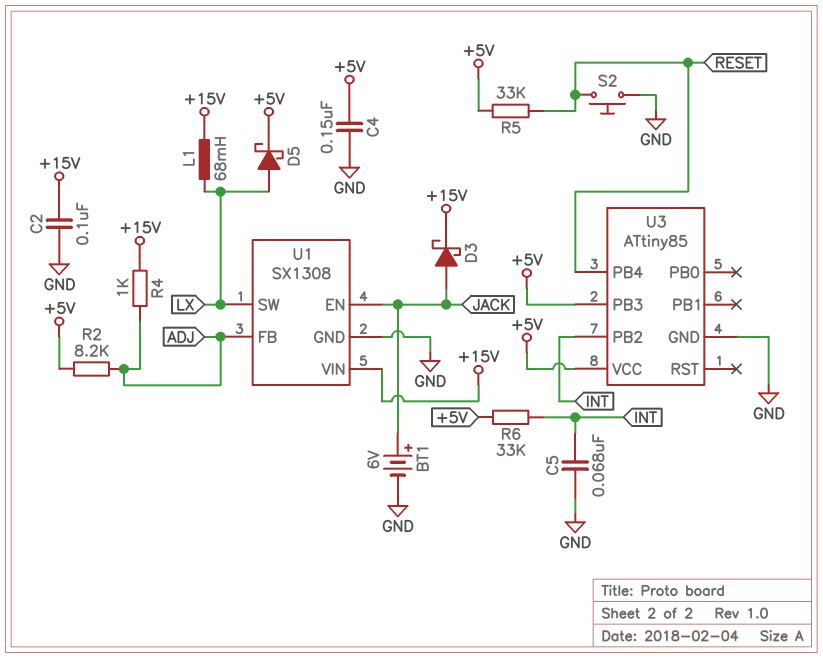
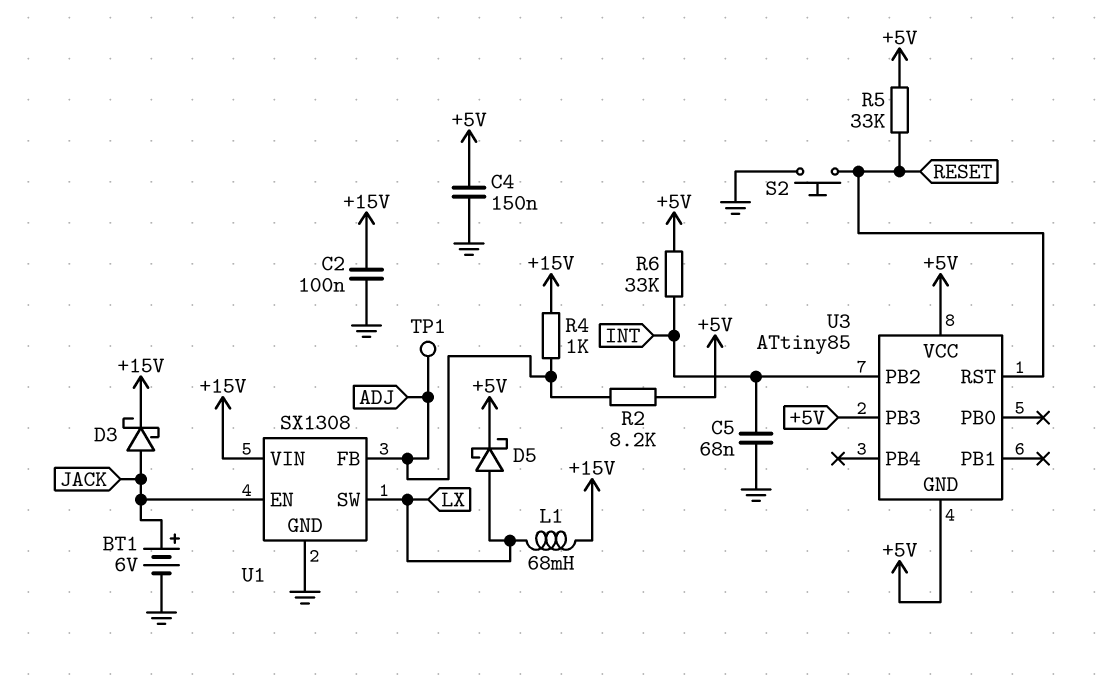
TP1: none -> test point (ADJ)
U3 pin GND: GND -> +5V
U3 pin PB4: RESET -> none
U3 pin RST: none -> RESET

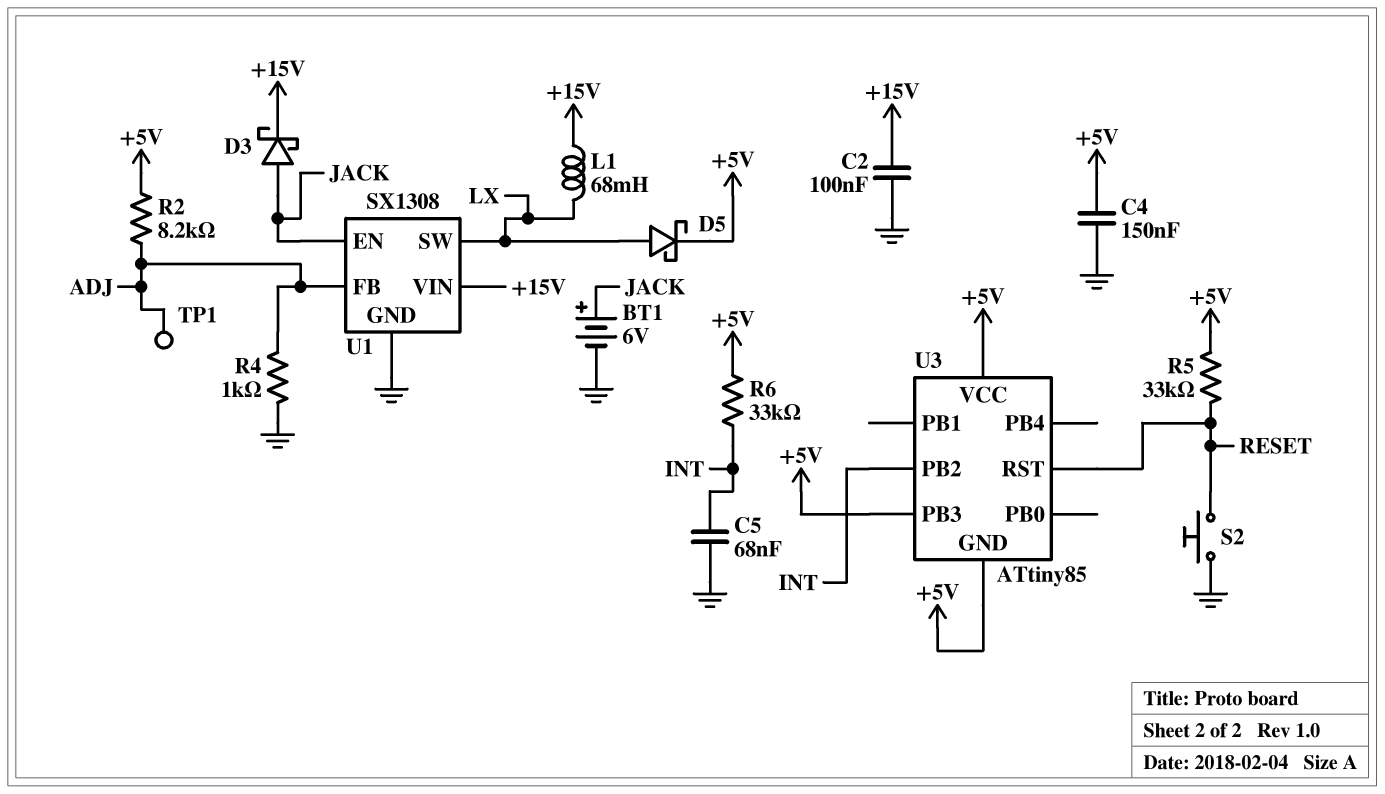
R4: 1k (+15V, ADJ) -> 1k (ADJ, GND)

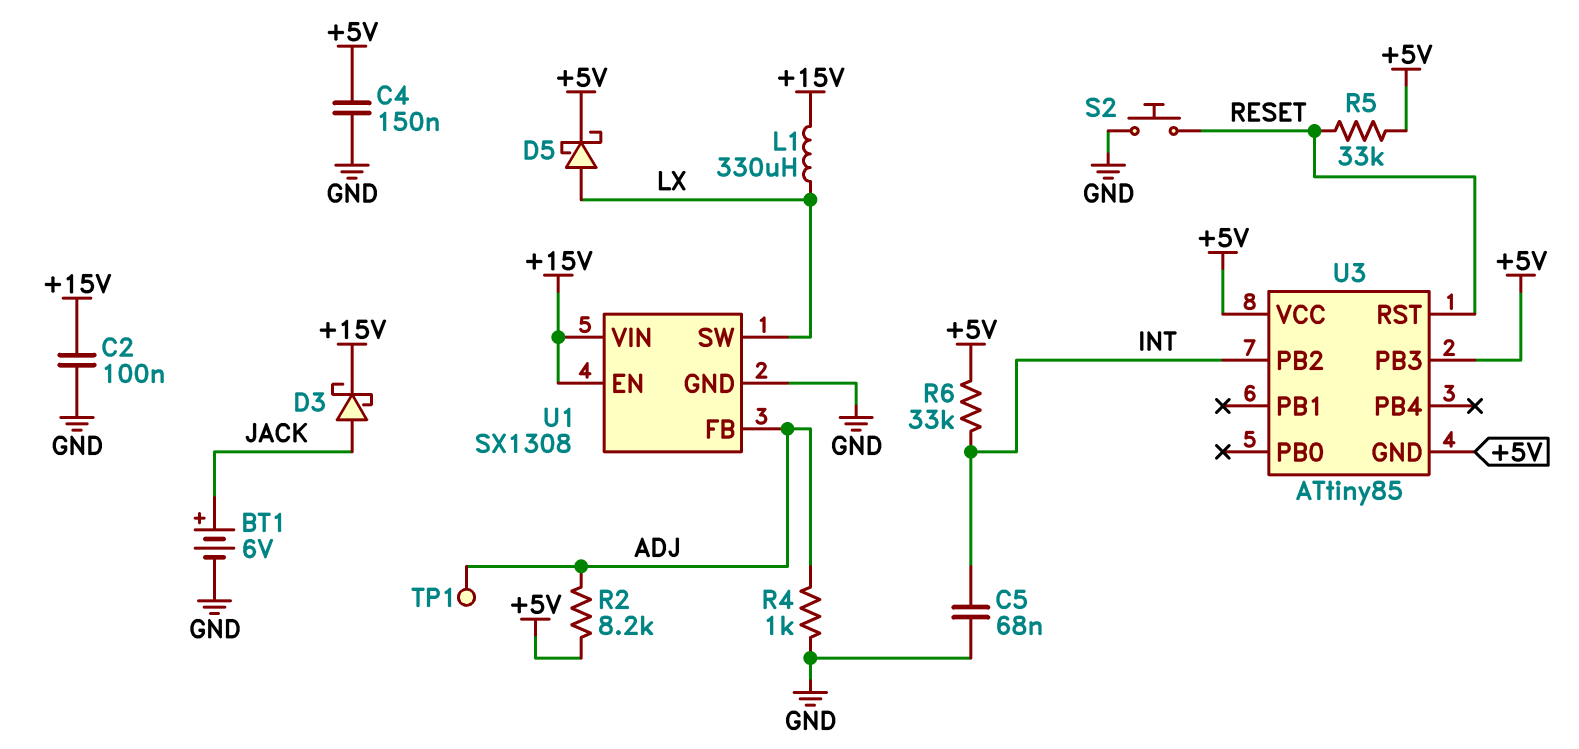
L1: 68mH (+15V, LX) -> 330uH (+15V, LX)
U1 pin EN: JACK -> +15V

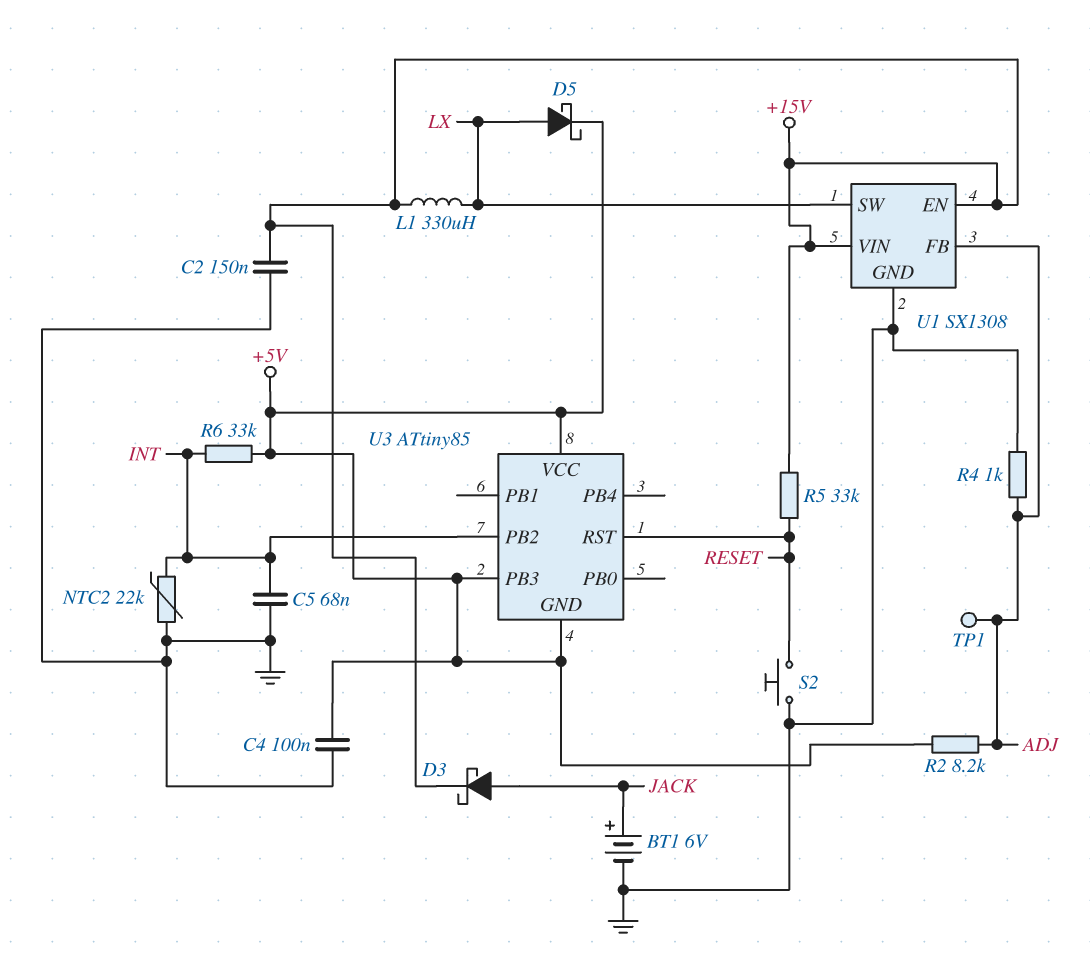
C2: 100nF (+15V, GND) -> 150nF (+15V, GND)
C4: 150nF (+5V, GND) -> 100nF (+5V, GND)
NTC2: none -> 22k (GND, INT)
R5: 33k (+5V, RESET) -> 33k (+15V, RESET)

